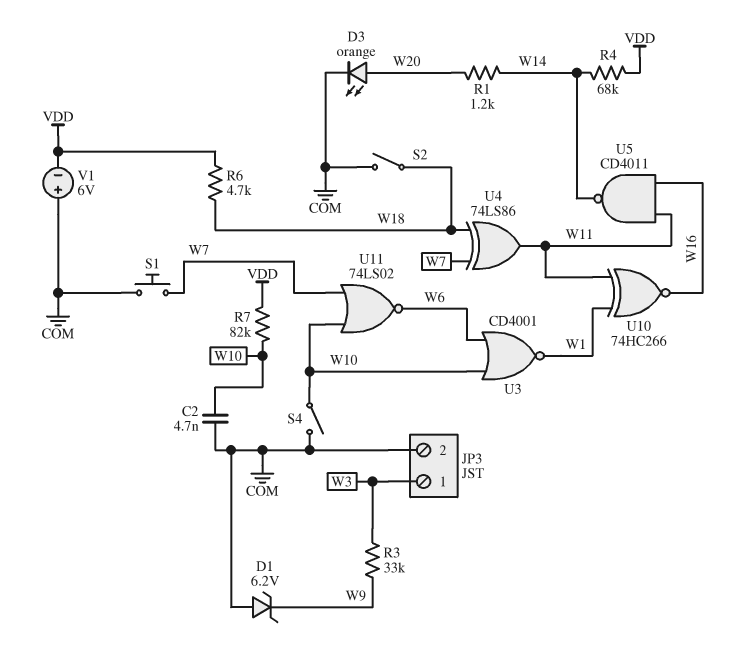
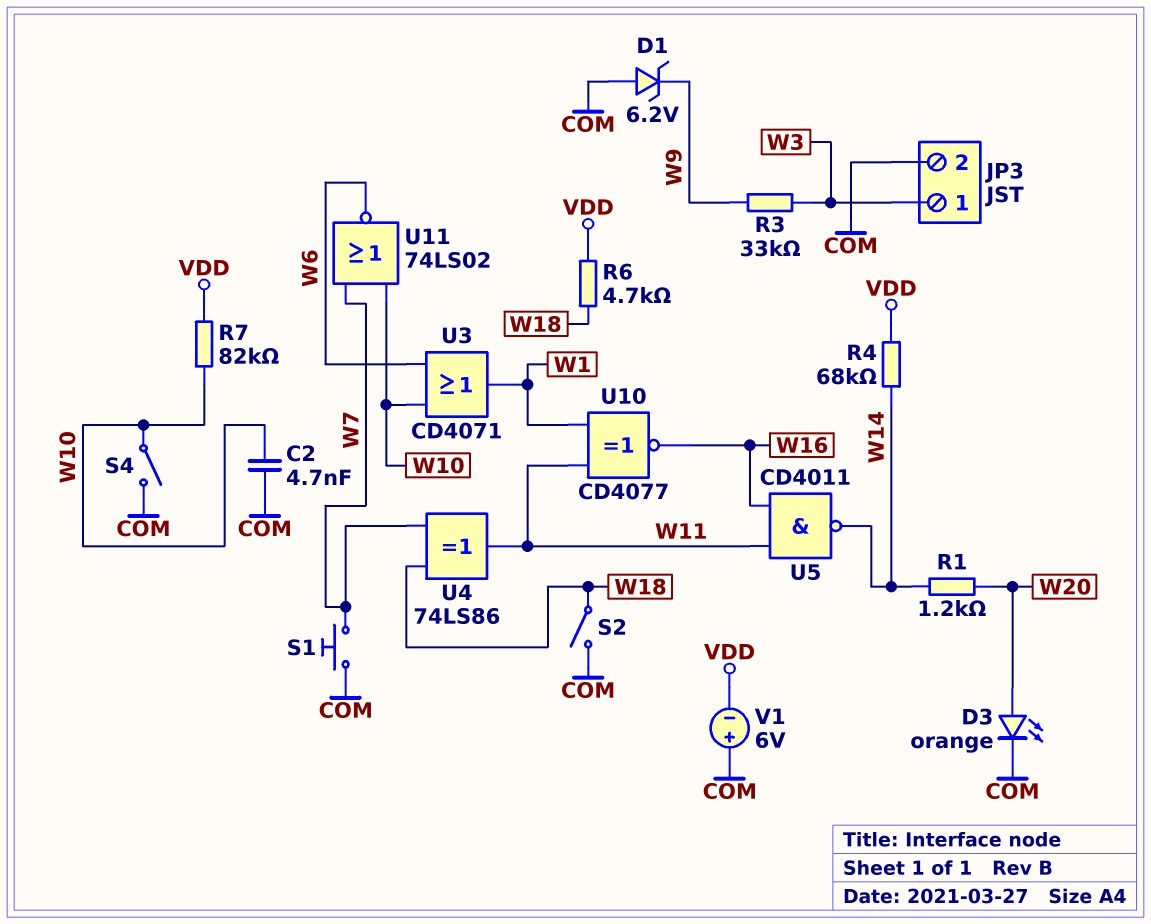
U3: NOR CD4001 (in W6, in W10, out W1) -> OR CD4071 (in W6, in W10, out W1)
U10: XNOR 74HC266 (in W1, in W11, out W16) -> XNOR CD4077 (in W1, in W11, out W16)

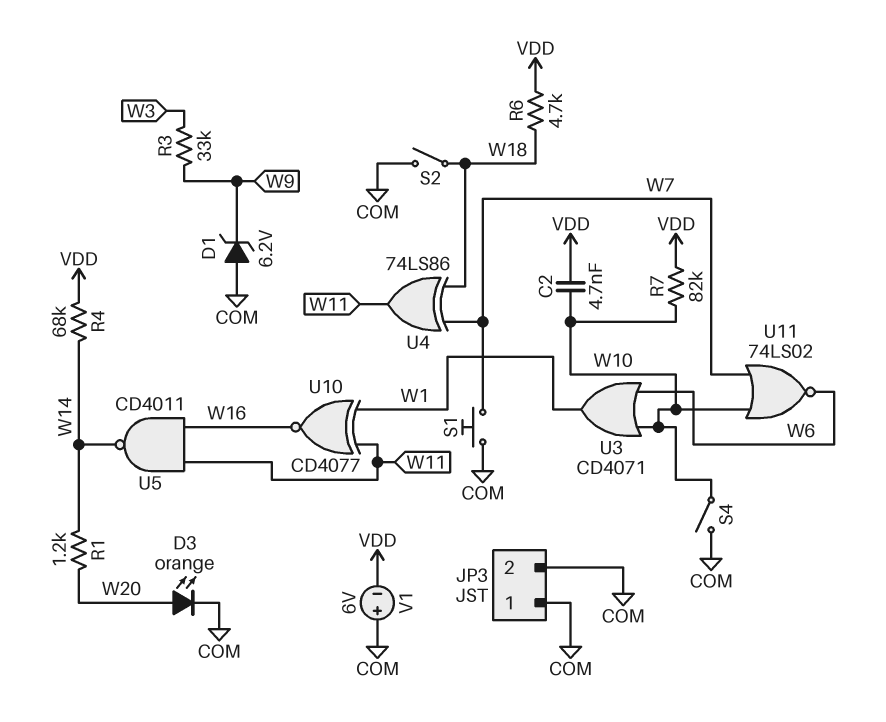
C2: 4.7nF (COM, W10) -> 4.7nF (VDD, W10)
JP3 pin 1: W3 -> COM

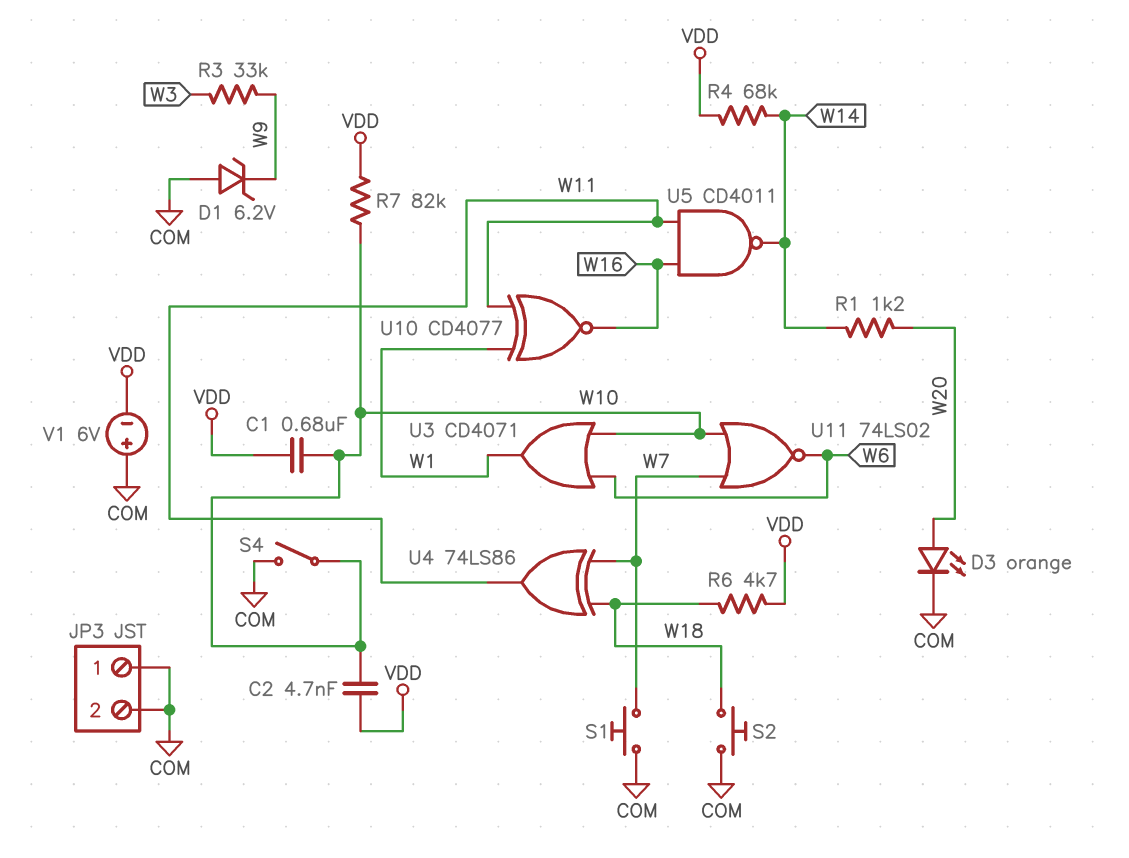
C1: none -> 680nF (VDD, W10)
S2: switch (COM, W18) -> button (COM, W18)

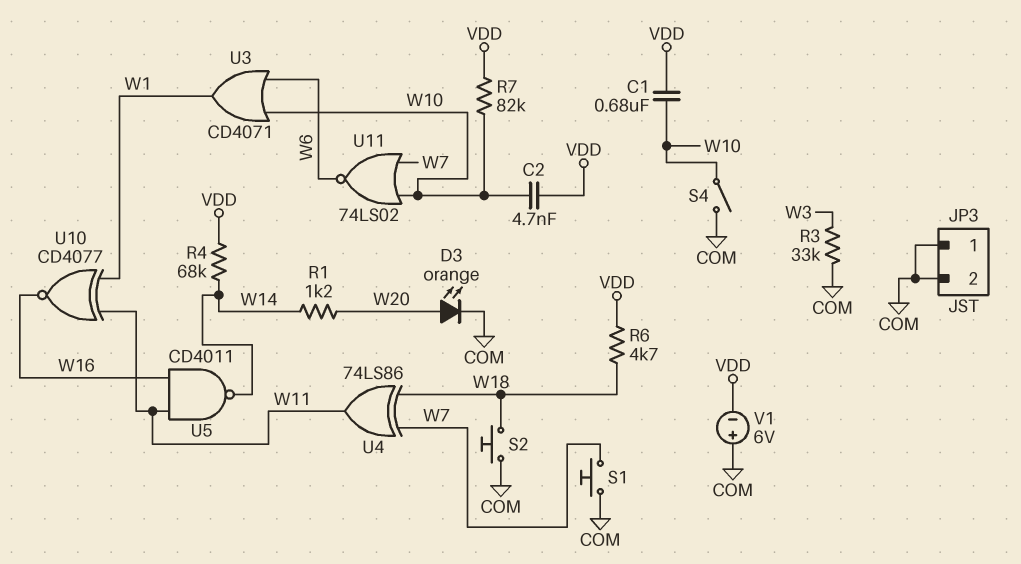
D1: zener 6.2V (A COM, K W9) -> none
R3: 33k (W3, W9) -> 33k (COM, W3)

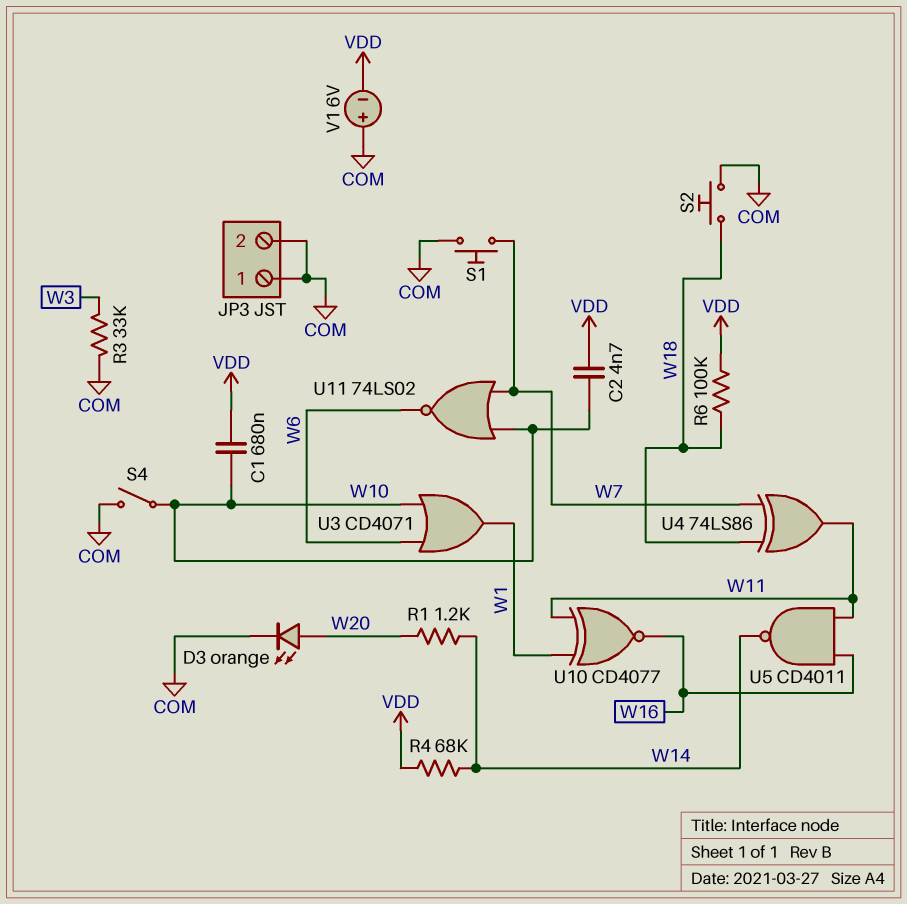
R6: 4.7k (VDD, W18) -> 100k (VDD, W18)
R7: 82k (VDD, W10) -> none

